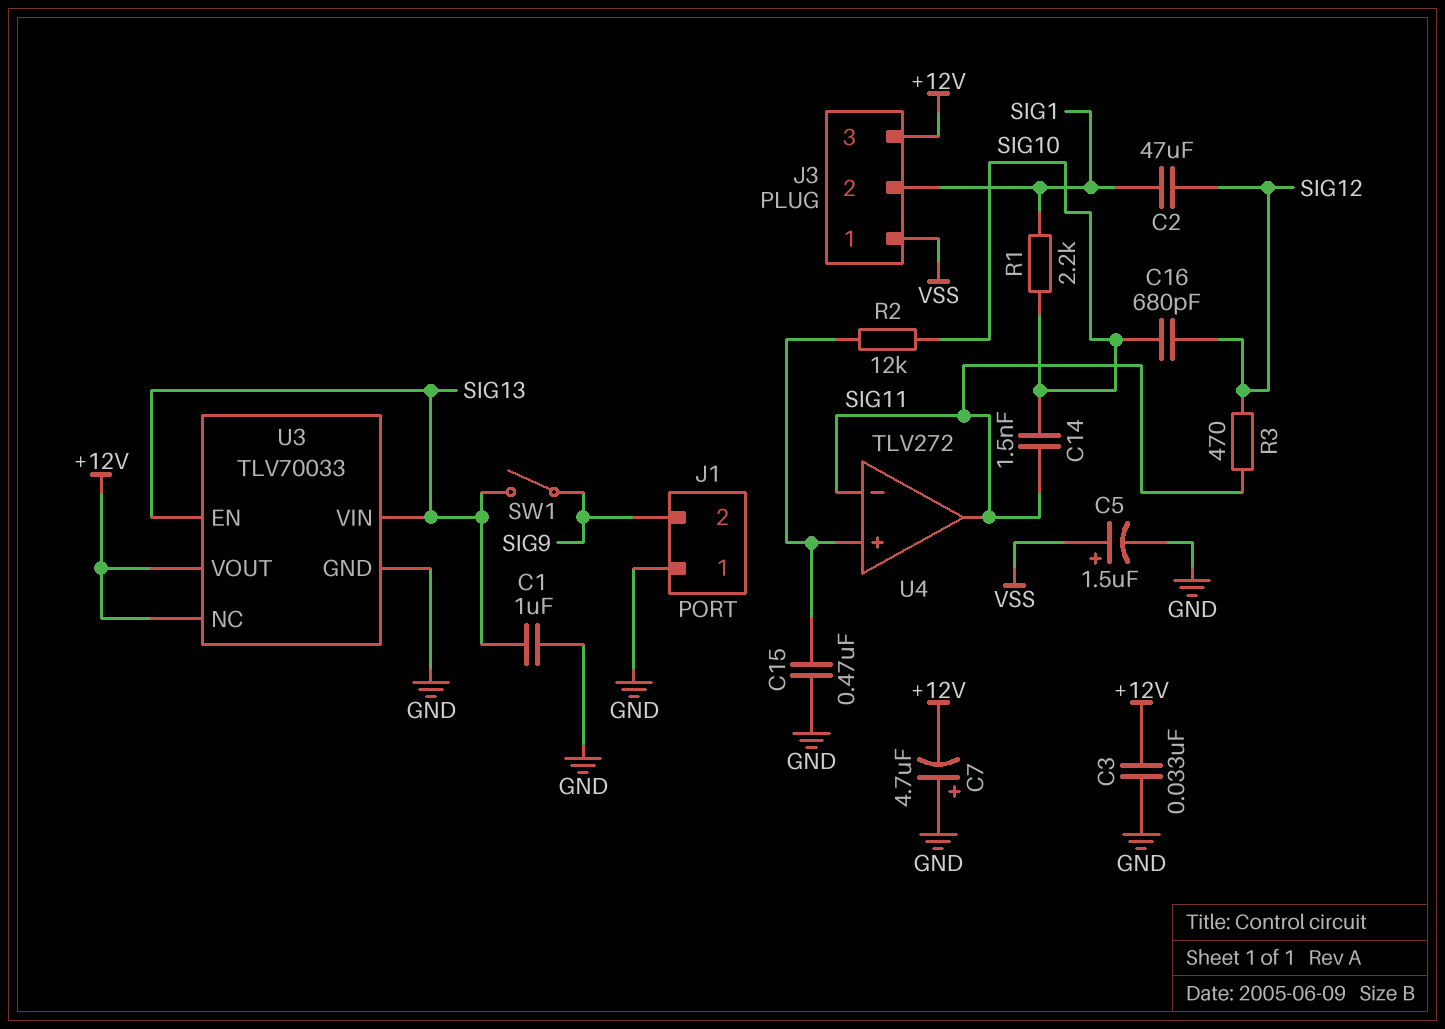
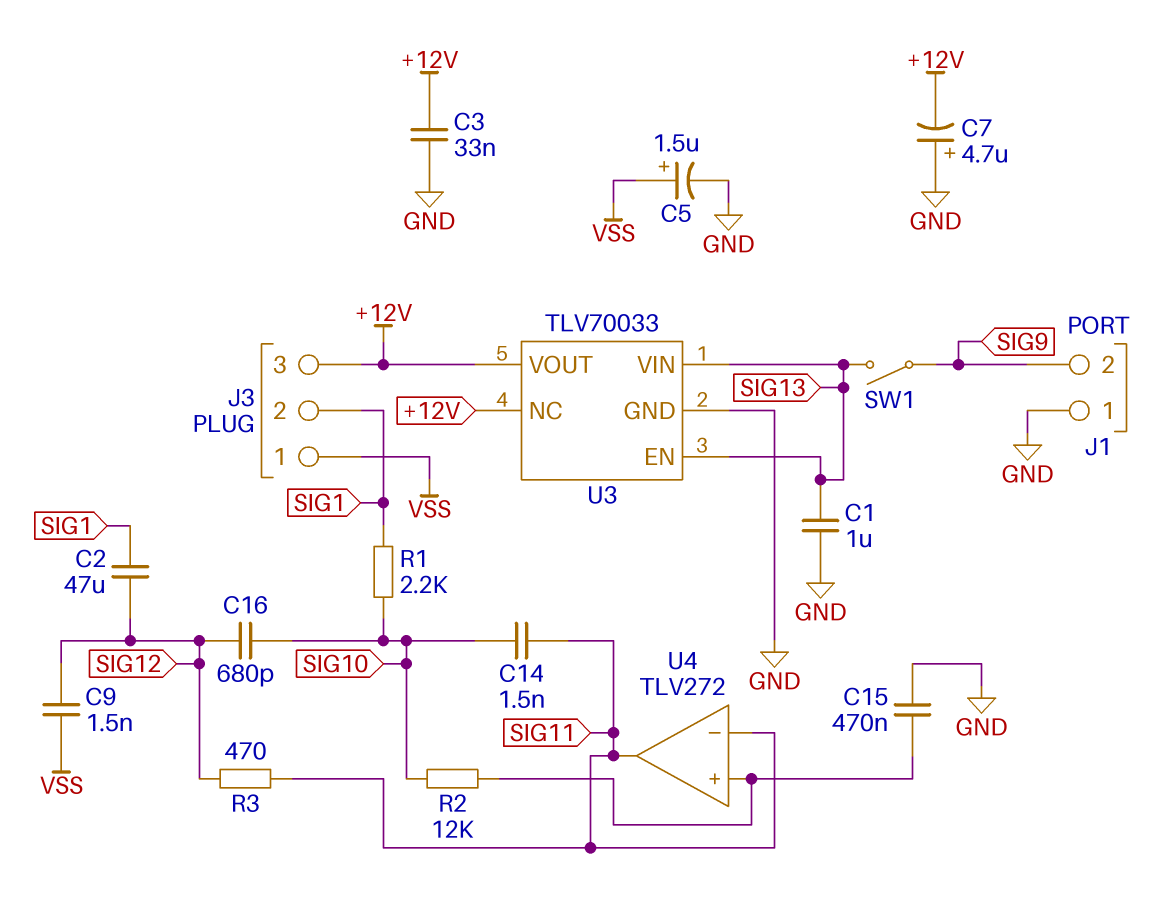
C9: none -> 1.5nF (SIG12, VSS)

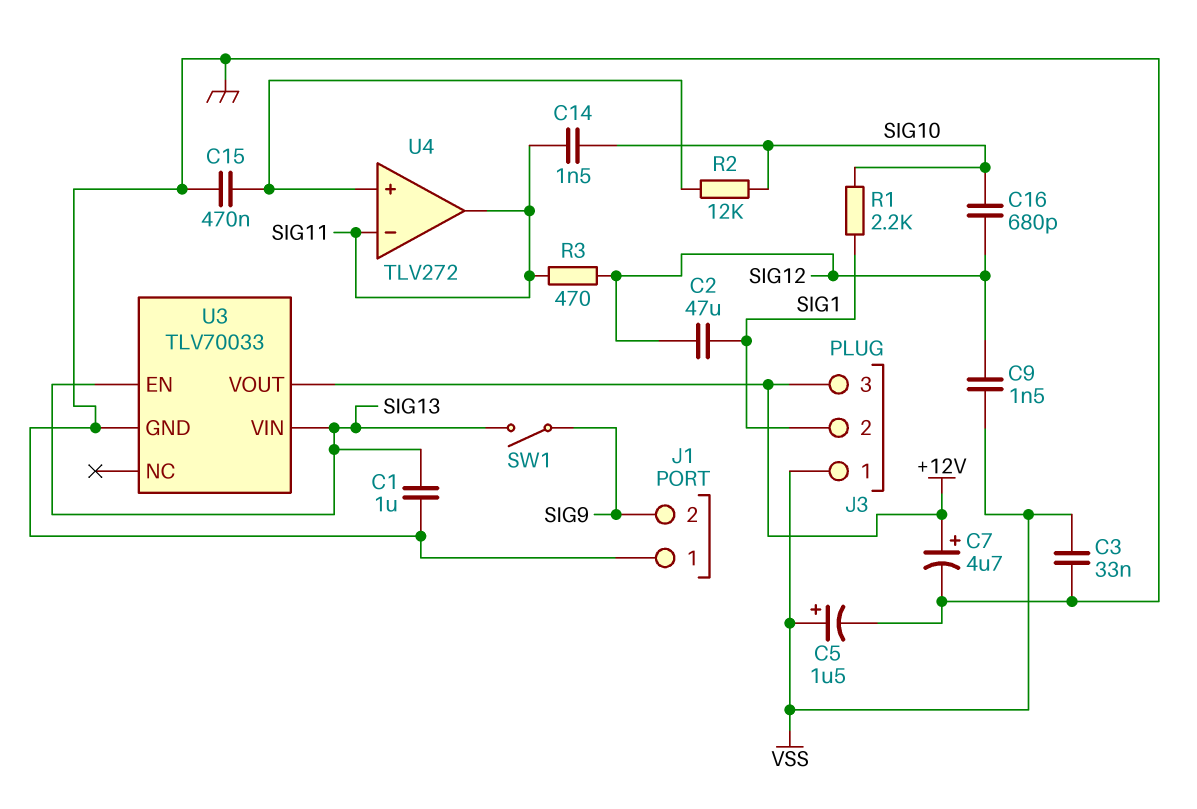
C3: 33nF (+12V, GND) -> 33nF (GND, VSS)
C7: 4.7uF (plus GND, minus +12V) -> 4.7uF (plus +12V, minus GND)
U3 pin NC: +12V -> none

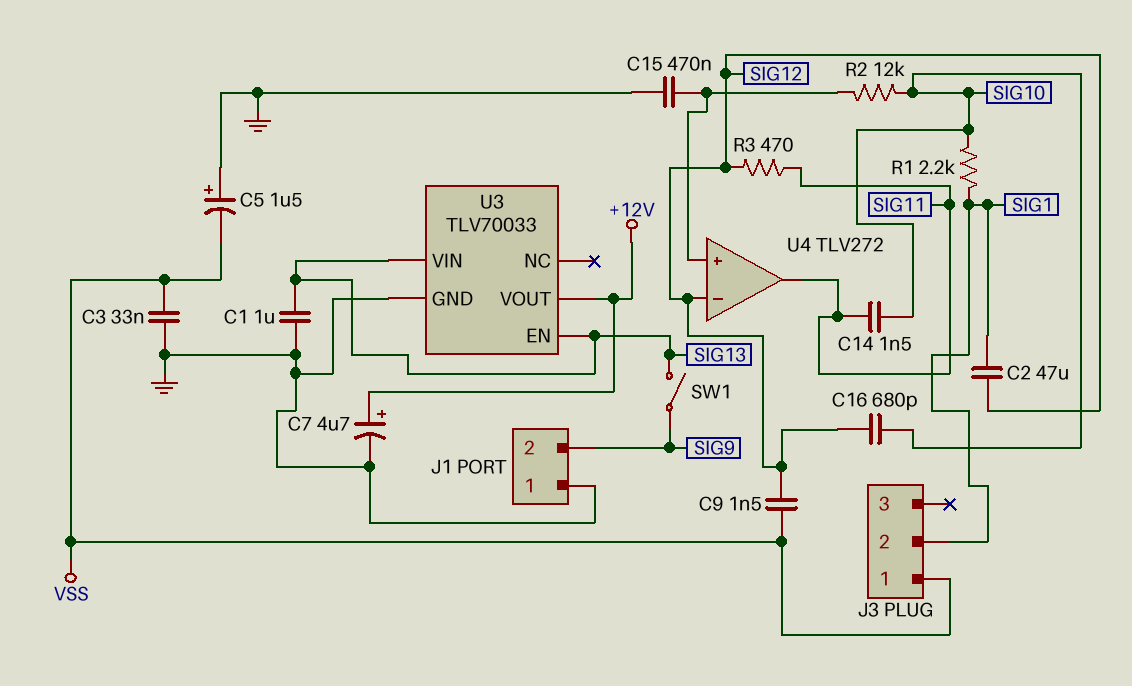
C5: 1.5uF (plus VSS, minus GND) -> 1.5uF (plus GND, minus VSS)
J3 pin 3: +12V -> none
U4 pin in-: SIG11 -> SIG12

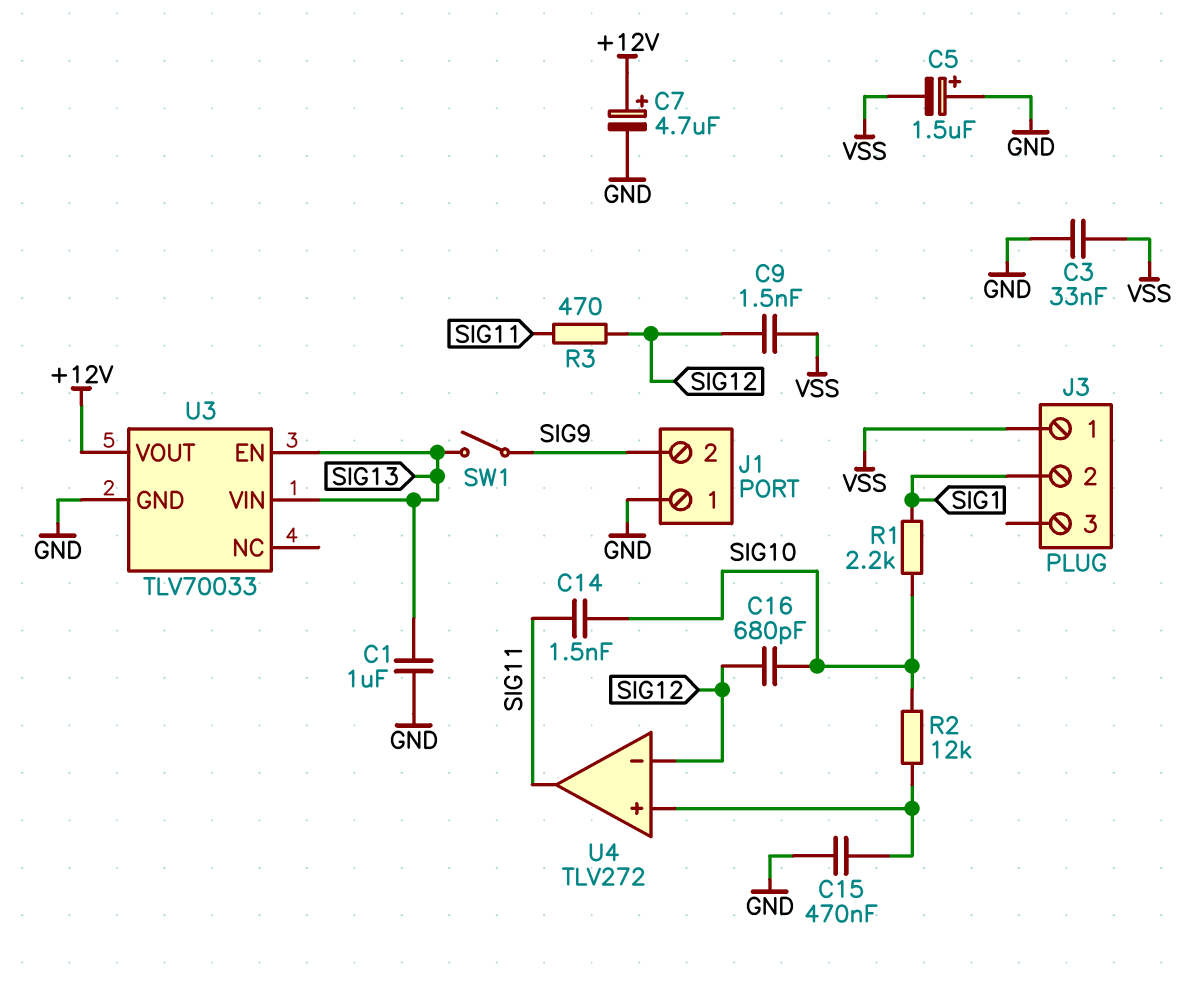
C2: 47uF (SIG1, SIG12) -> none

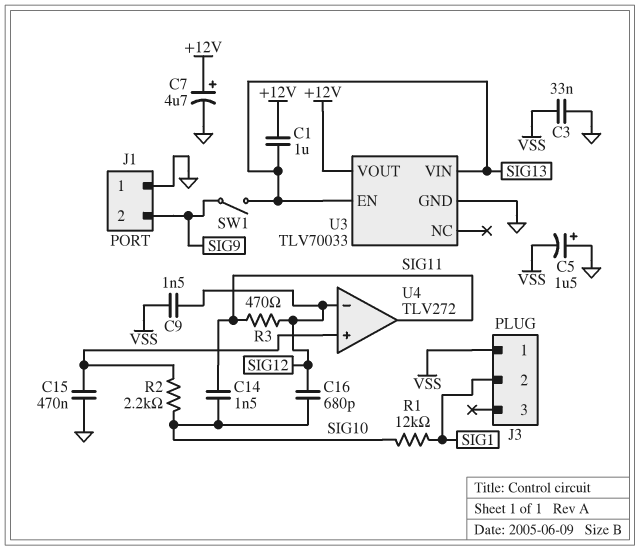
C1: 1uF (GND, SIG13) -> 1uF (+12V, SIG13)
R1: 2.2k (SIG1, SIG10) -> 12k (SIG1, SIG10)
R2: 12k (SIG10, U4/in+) -> 2.2k (SIG10, U4/in+)

